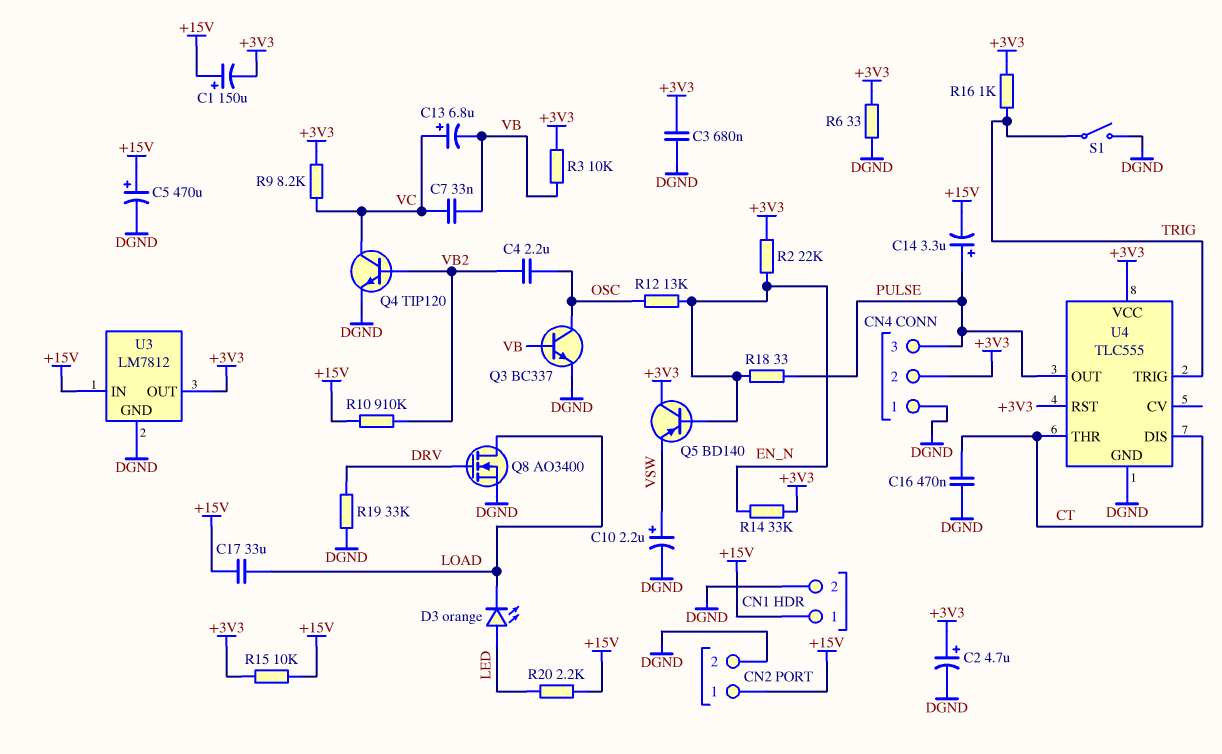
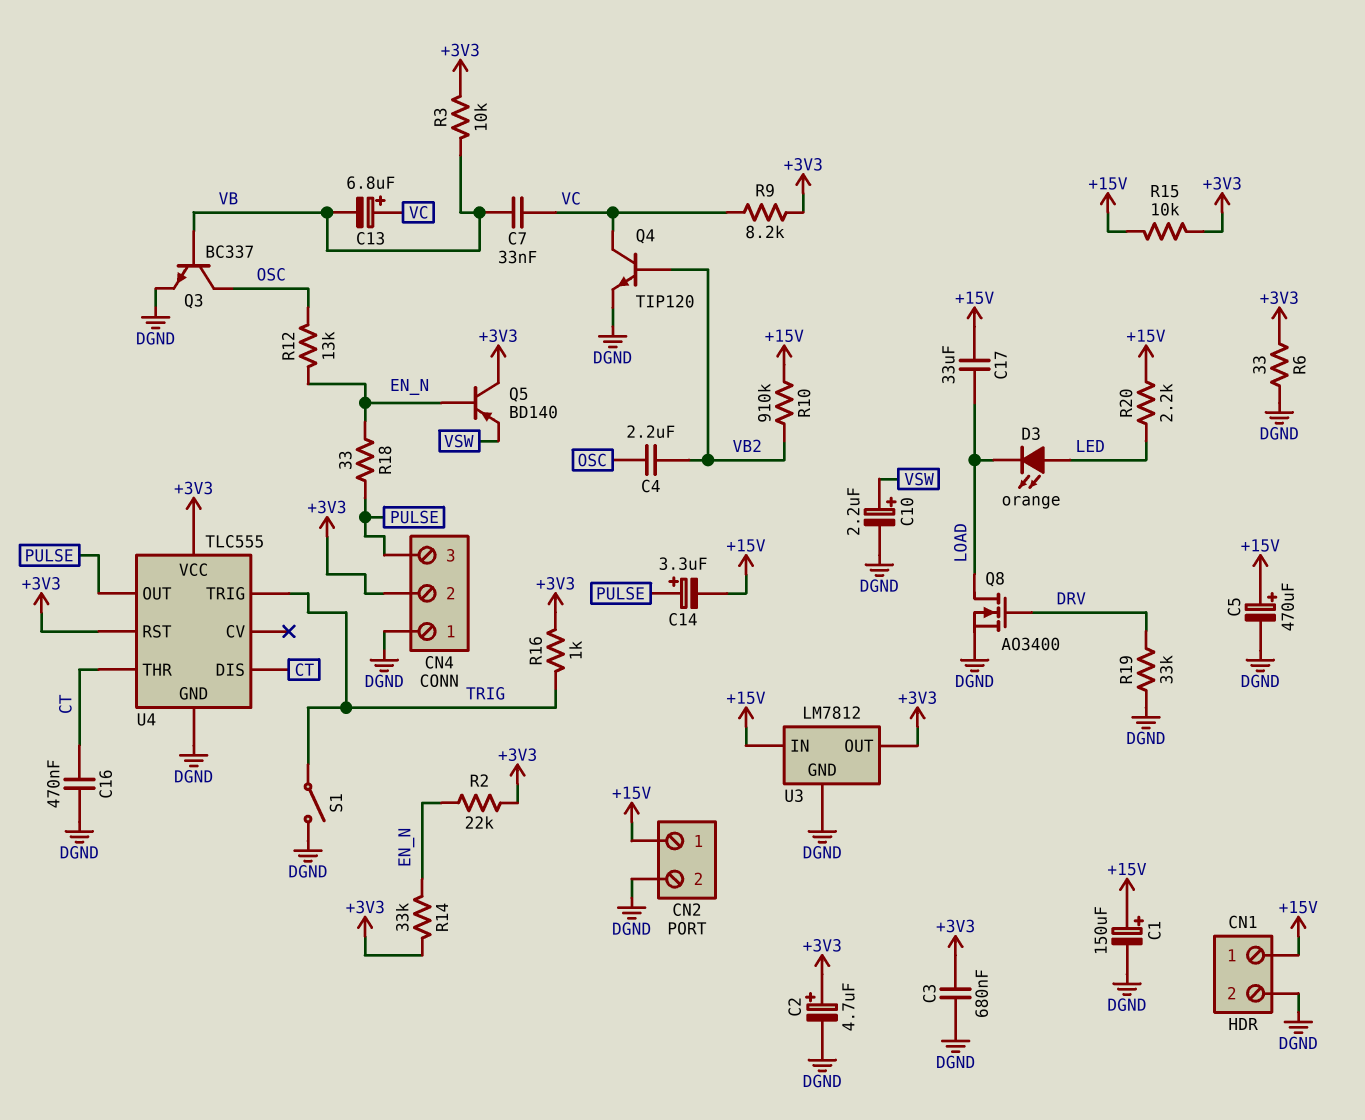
C1: 150uF (plus +15V, minus +3V3) -> 150uF (plus +15V, minus DGND)

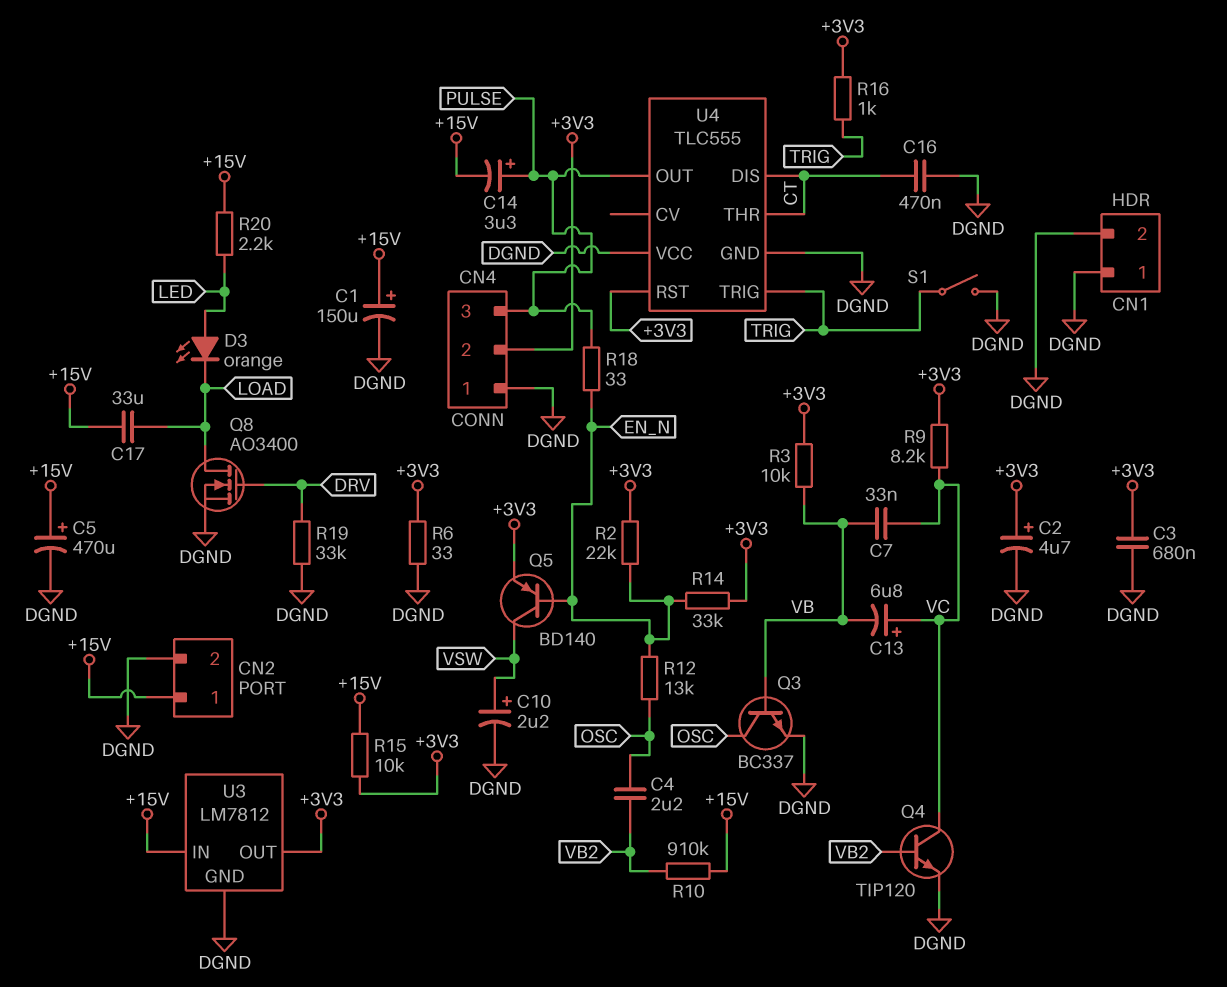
CN1 pin 1: +15V -> DGND
Q5: PNP BD140 (B EN_N, C +3V3, E VSW) -> PNP BD140 (B EN_N, C VSW, E +3V3)
U4 pin VCC: +3V3 -> DGND

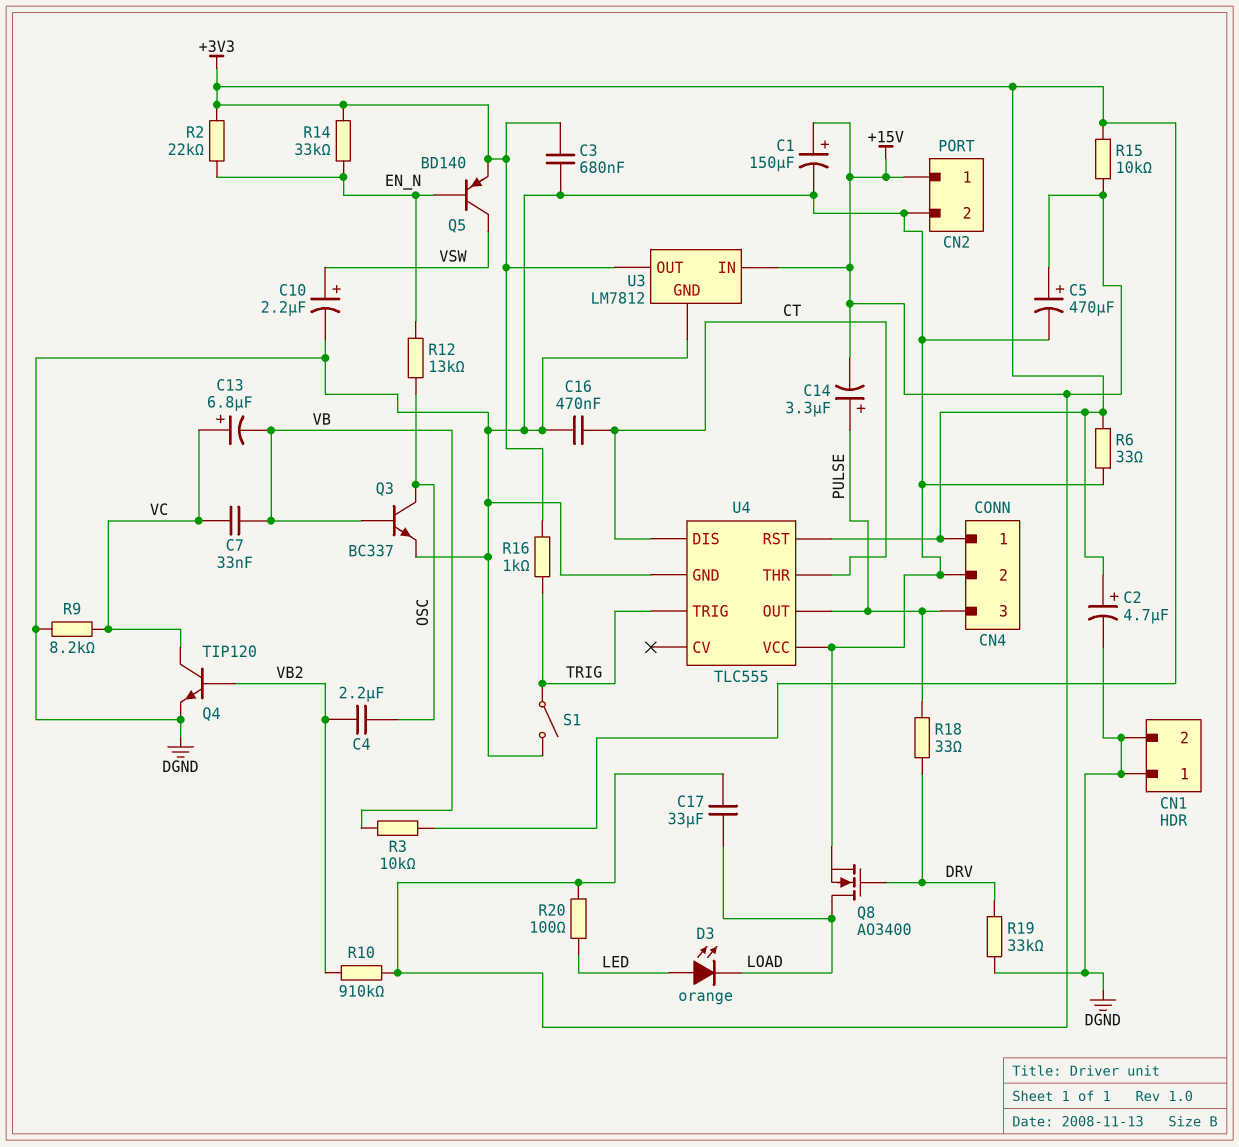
CN4 pin 1: DGND -> +3V3
CN4 pin 2: +3V3 -> DGND
R9: 8.2k (+3V3, VC) -> 8.2k (DGND, VC)
R18: 33 (EN_N, PULSE) -> 33 (DRV, PULSE)
R20: 2.2k (+15V, LED) -> 100 (+15V, LED)

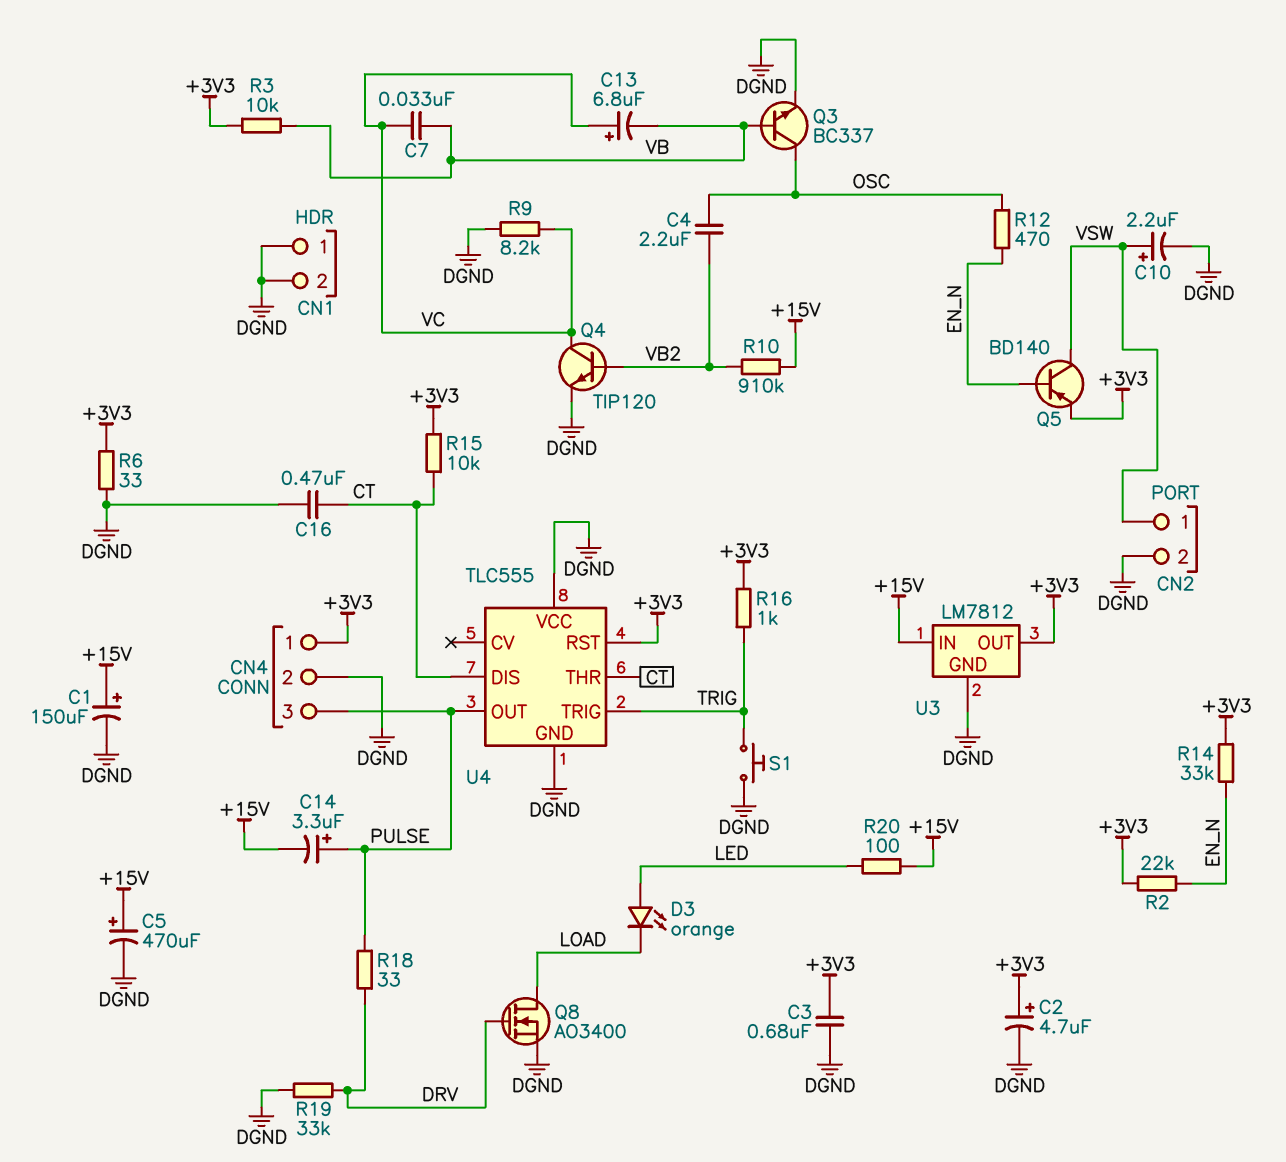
C17: 33uF (+15V, LOAD) -> none
CN2 pin 1: +15V -> VSW
R12: 13k (EN_N, OSC) -> 470 (EN_N, OSC)
R15: 10k (+3V3, +15V) -> 10k (+3V3, CT)
S1: switch (DGND, TRIG) -> button (DGND, TRIG)

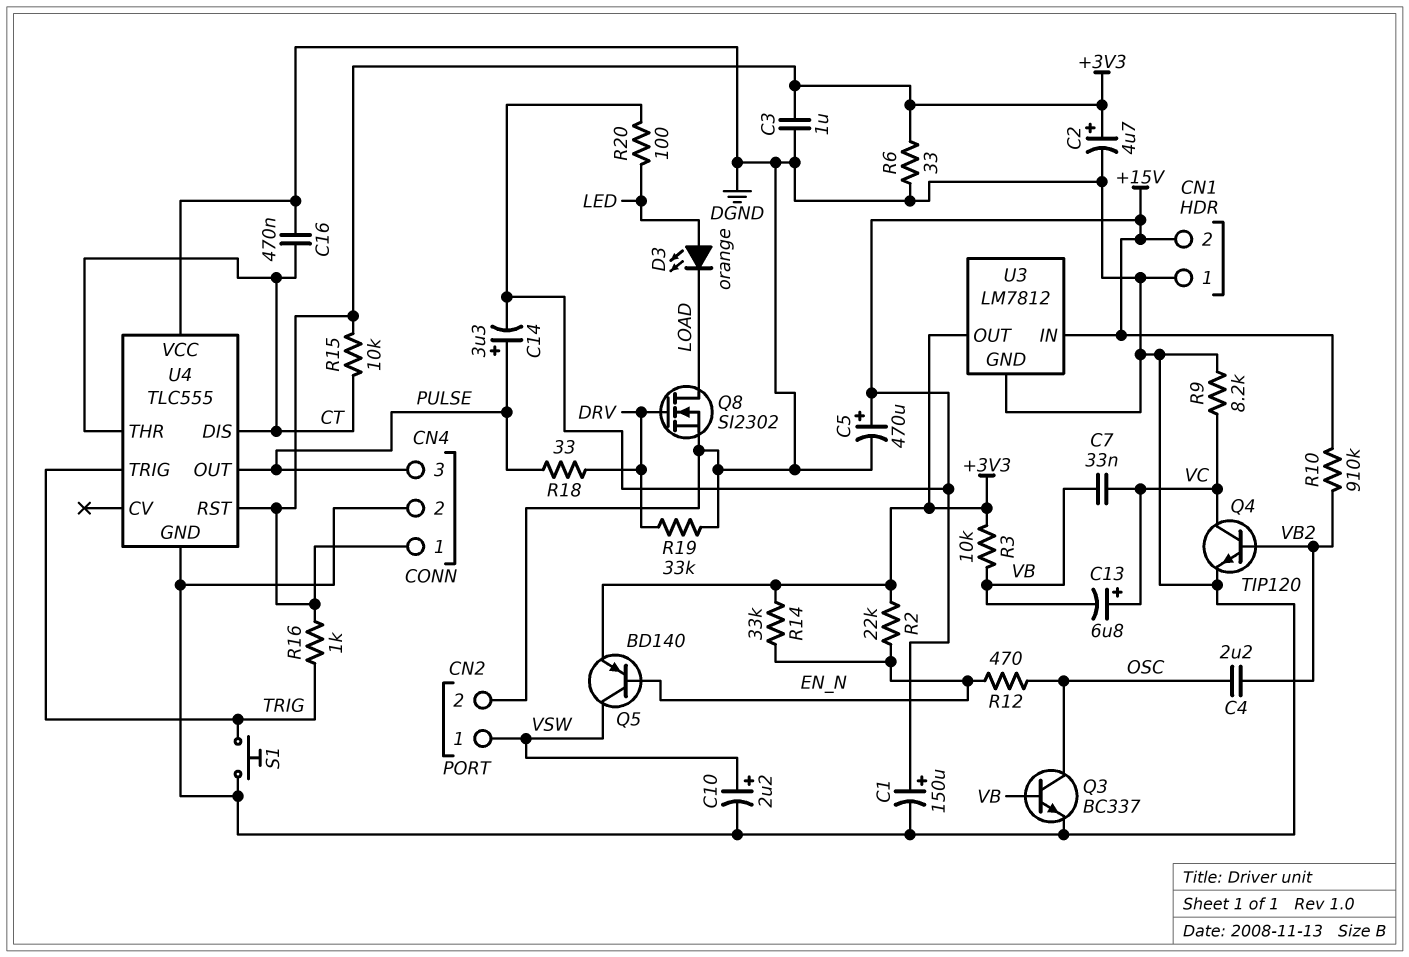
C3: 680nF (+3V3, DGND) -> 1uF (+3V3, DGND)
CN1 pin 2: DGND -> +15V
Q8: NMOS AO3400 (G DRV, D LOAD, S DGND) -> NMOS SI2302 (G DRV, D LOAD, S DGND)

